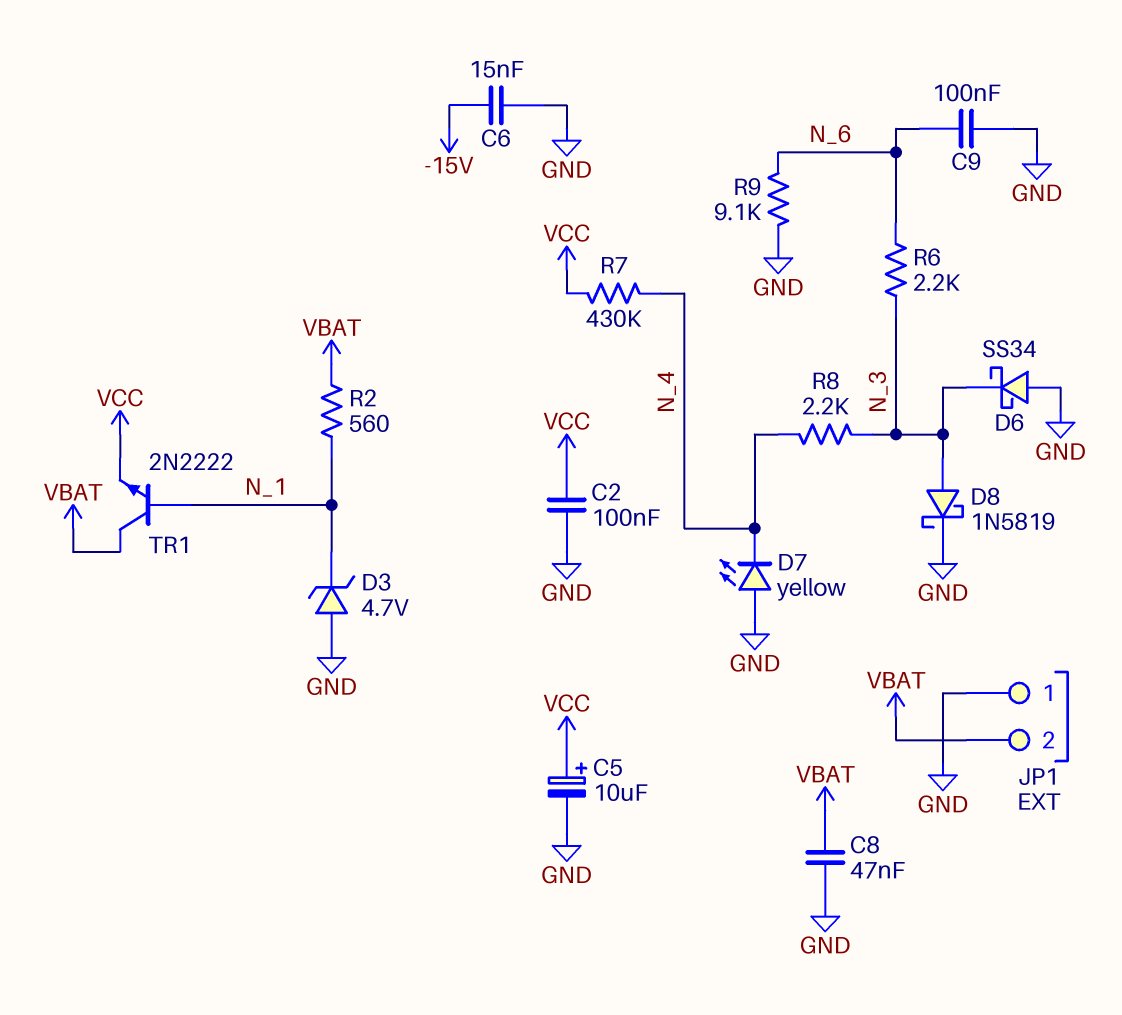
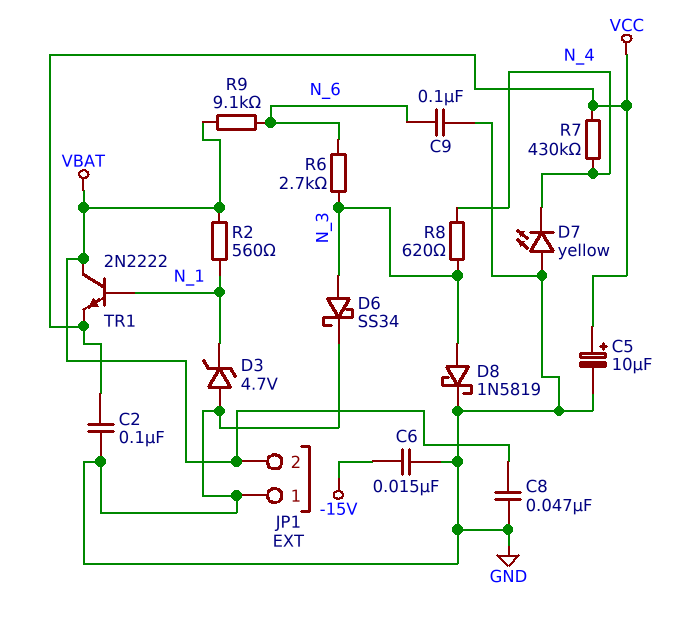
D6: schottky SS34 (A GND, K N_3) -> schottky SS34 (A N_3, K GND)
R6: 2.2k (N_3, N_6) -> 2.7k (N_3, N_6)
R8: 2.2k (N_3, N_4) -> 620 (N_3, N_4)
R9: 9.1k (GND, N_6) -> 9.1k (N_6, VBAT)

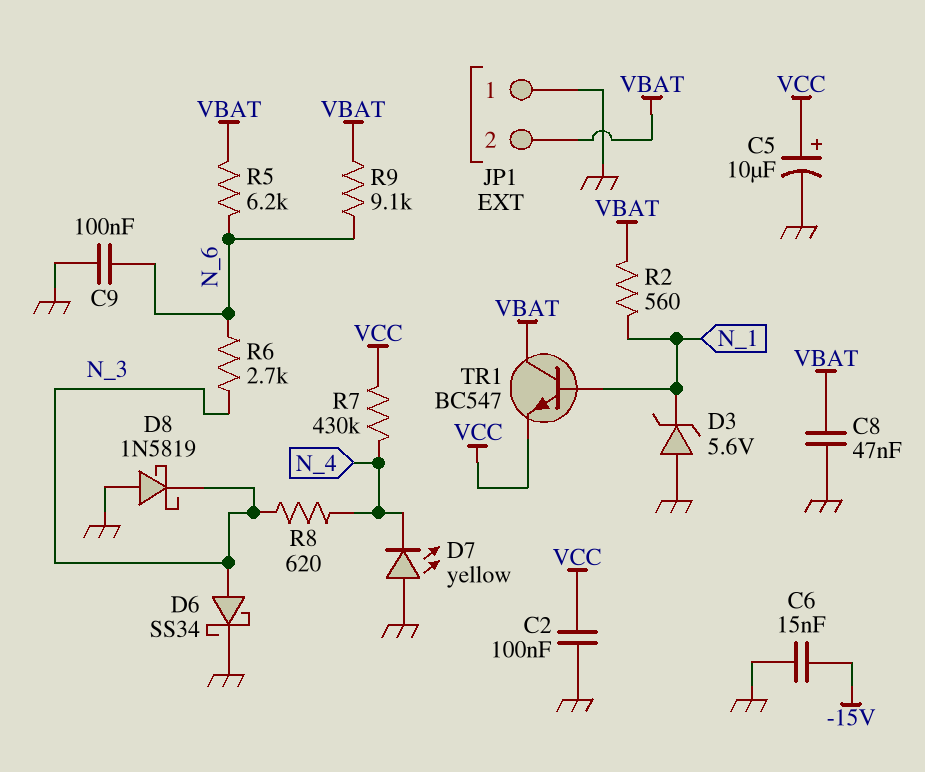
D3: zener 4.7V (A GND, K N_1) -> zener 5.6V (A GND, K N_1)
D8: schottky 1N5819 (A N_3, K GND) -> schottky 1N5819 (A GND, K N_3)
R5: none -> 6.2k (N_6, VBAT)
TR1: NPN 2N2222 (B N_1, C VBAT, E VCC) -> NPN BC547 (B N_1, C VBAT, E VCC)

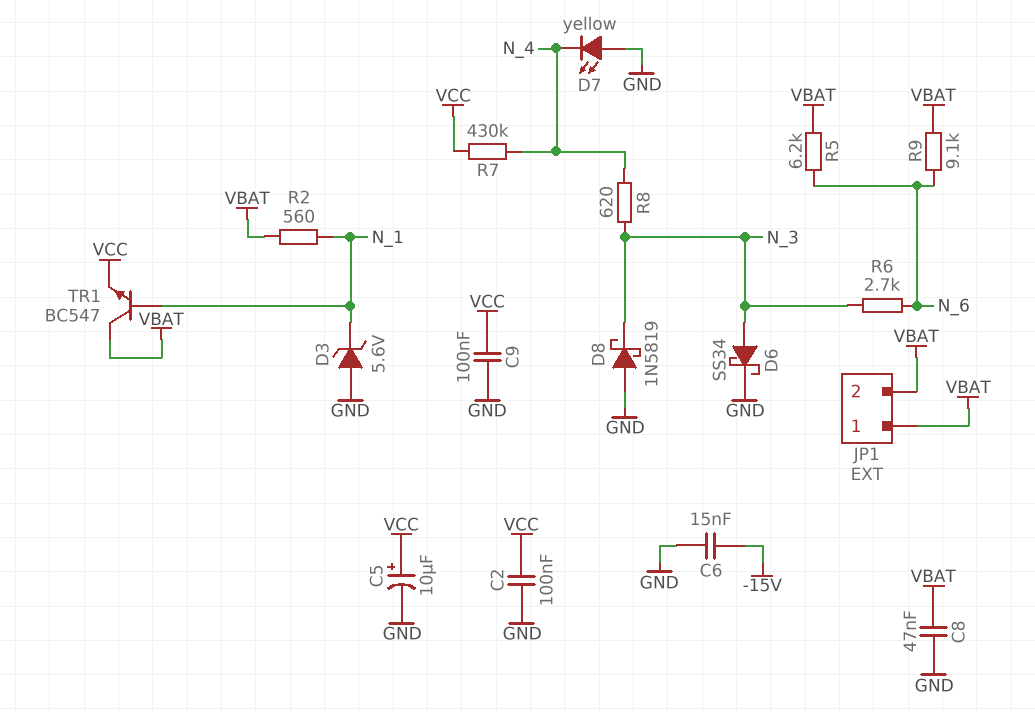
C9: 100nF (GND, N_6) -> 100nF (GND, VCC)
JP1 pin 1: GND -> VBAT

